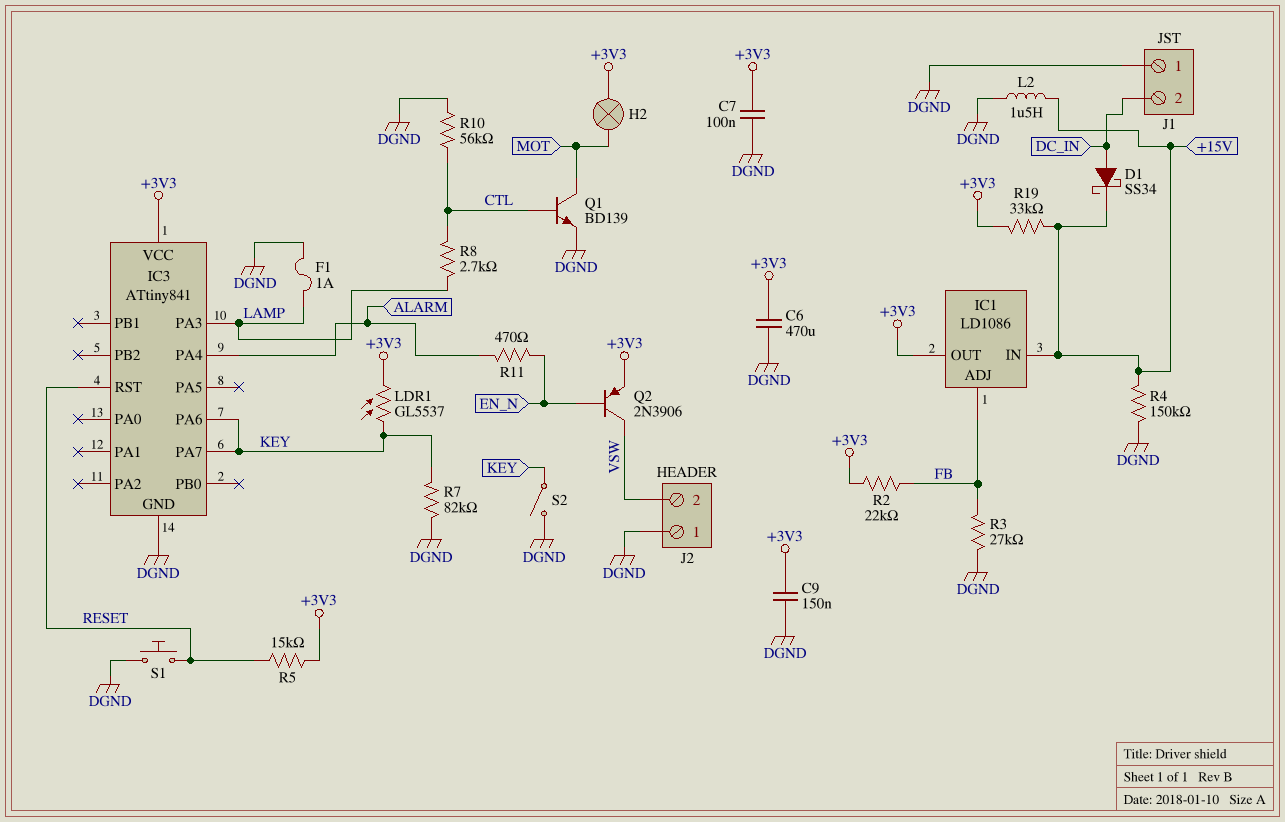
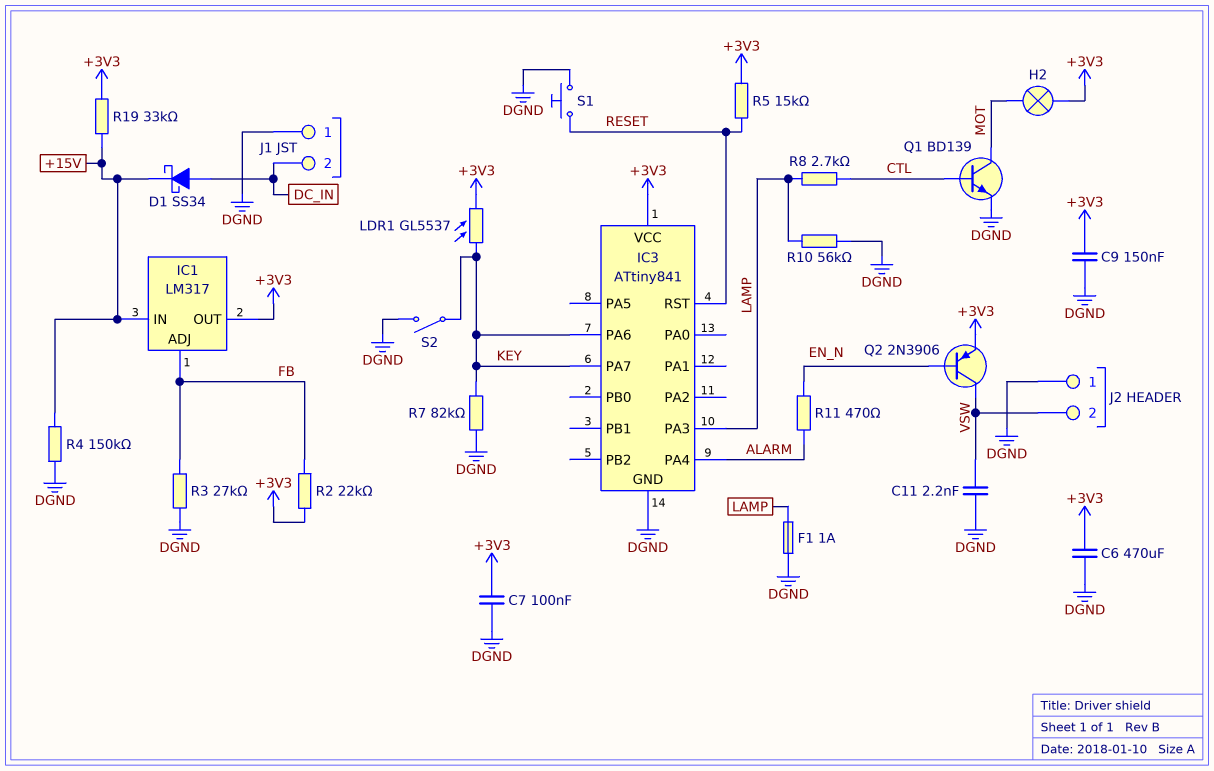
C11: none -> 2.2nF (DGND, VSW)
IC1: LD1086 -> LM317
L2: 1.5uH (+15V, DGND) -> none
R10: 56k (CTL, DGND) -> 56k (DGND, LAMP)

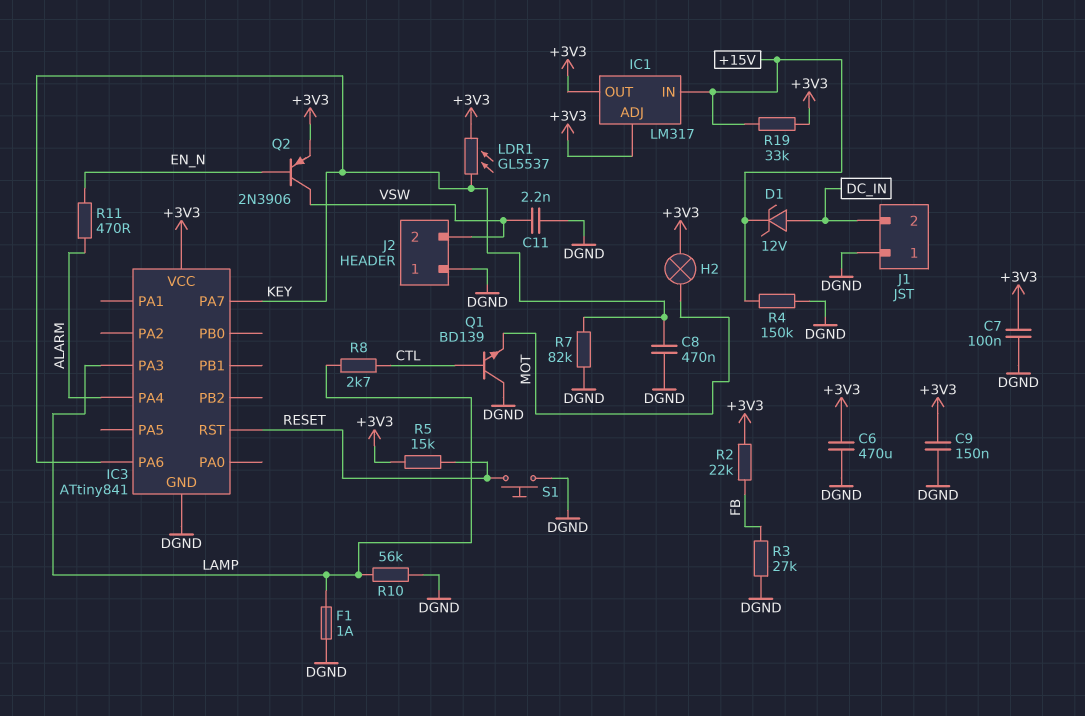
C8: none -> 470nF (DGND, KEY)
D1: schottky SS34 (A DC_IN, K +15V) -> zener 12V (A DC_IN, K +15V)
IC1 pin ADJ: FB -> +3V3
Q1: NPN BD139 (B CTL, C MOT, E DGND) -> NPN BD139 (B CTL, C DGND, E MOT)
S2: switch (DGND, KEY) -> none

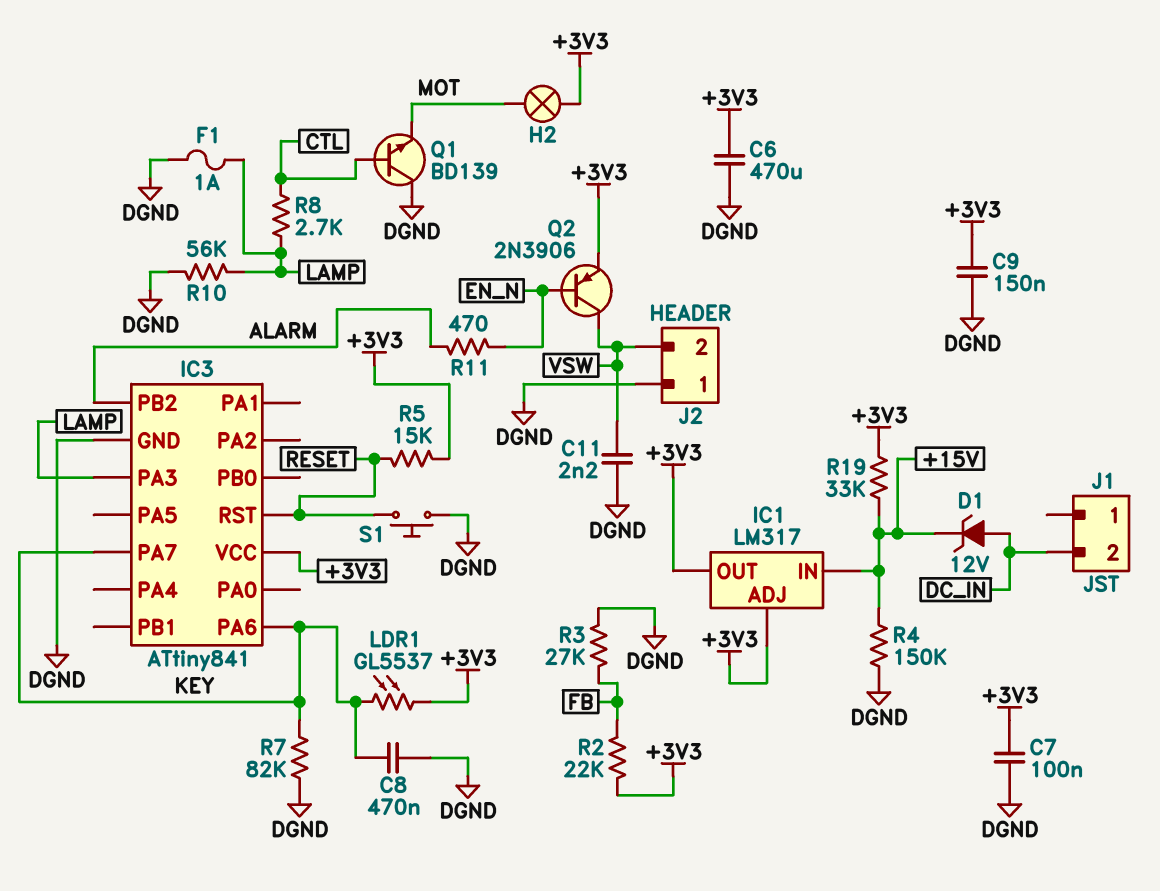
IC3 pin PA4: ALARM -> none
IC3 pin PB2: none -> ALARM
J1 pin 1: DGND -> none

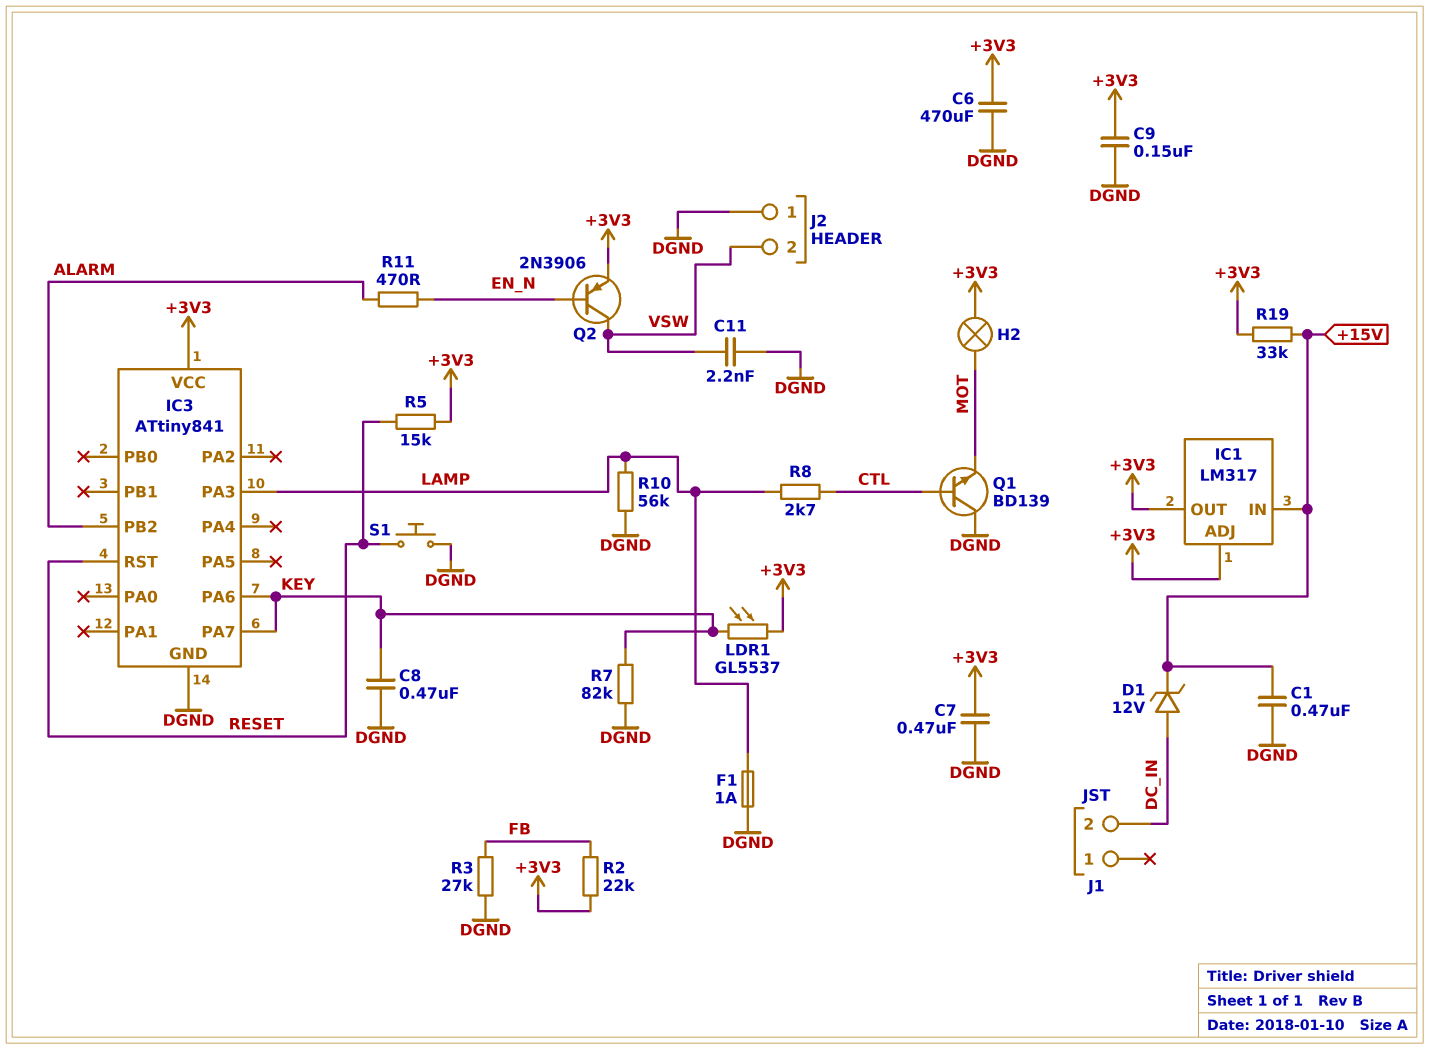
C1: none -> 470nF (+15V, DGND)
C7: 100nF (+3V3, DGND) -> 470nF (+3V3, DGND)
R4: 150k (+15V, DGND) -> none

